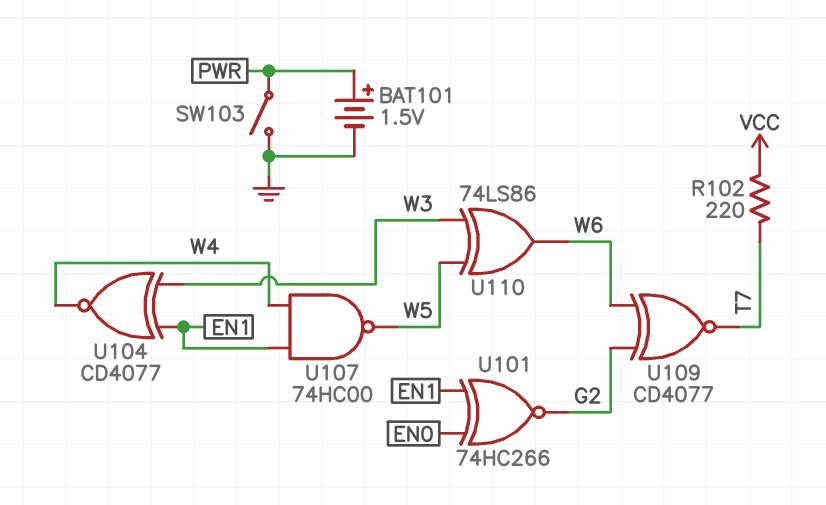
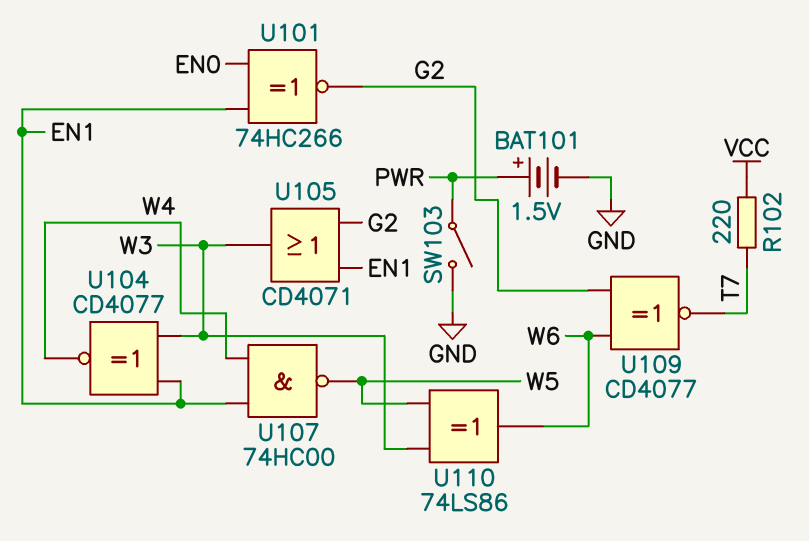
U105: none -> OR CD4071 (in EN1, in G2, out W3)

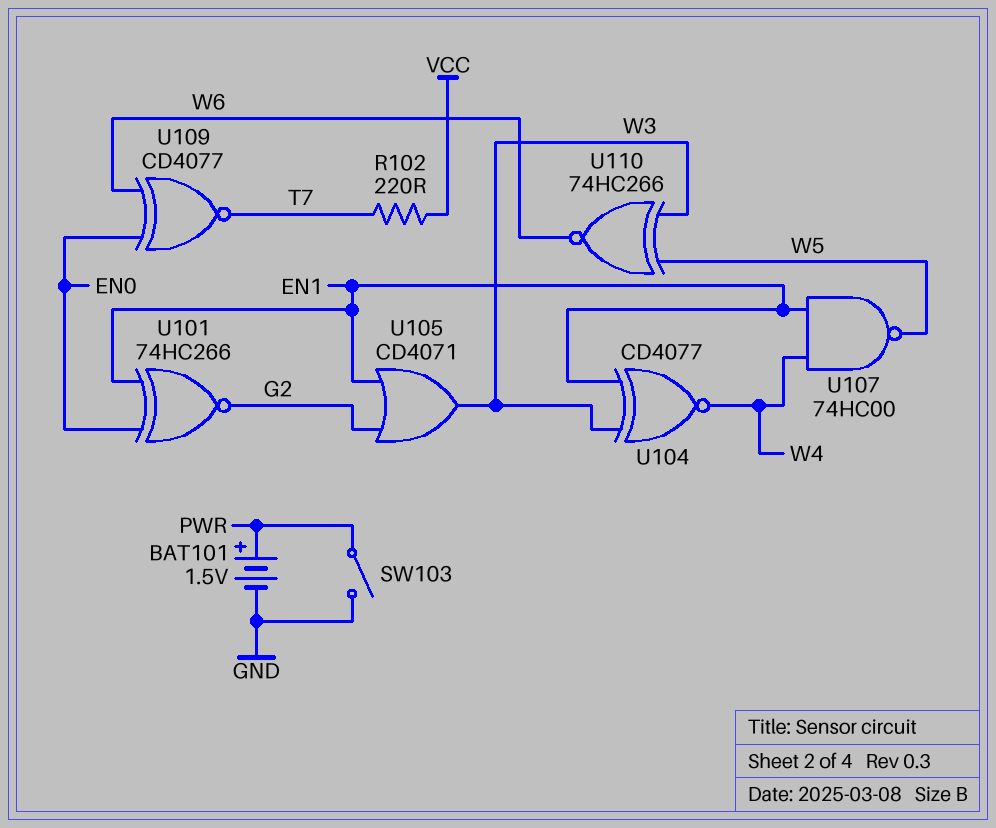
U109: XNOR CD4077 (in G2, in W6, out T7) -> XNOR CD4077 (in EN0, in W6, out T7)
U110: XOR 74LS86 (in W3, in W5, out W6) -> XNOR 74HC266 (in W3, in W5, out W6)

